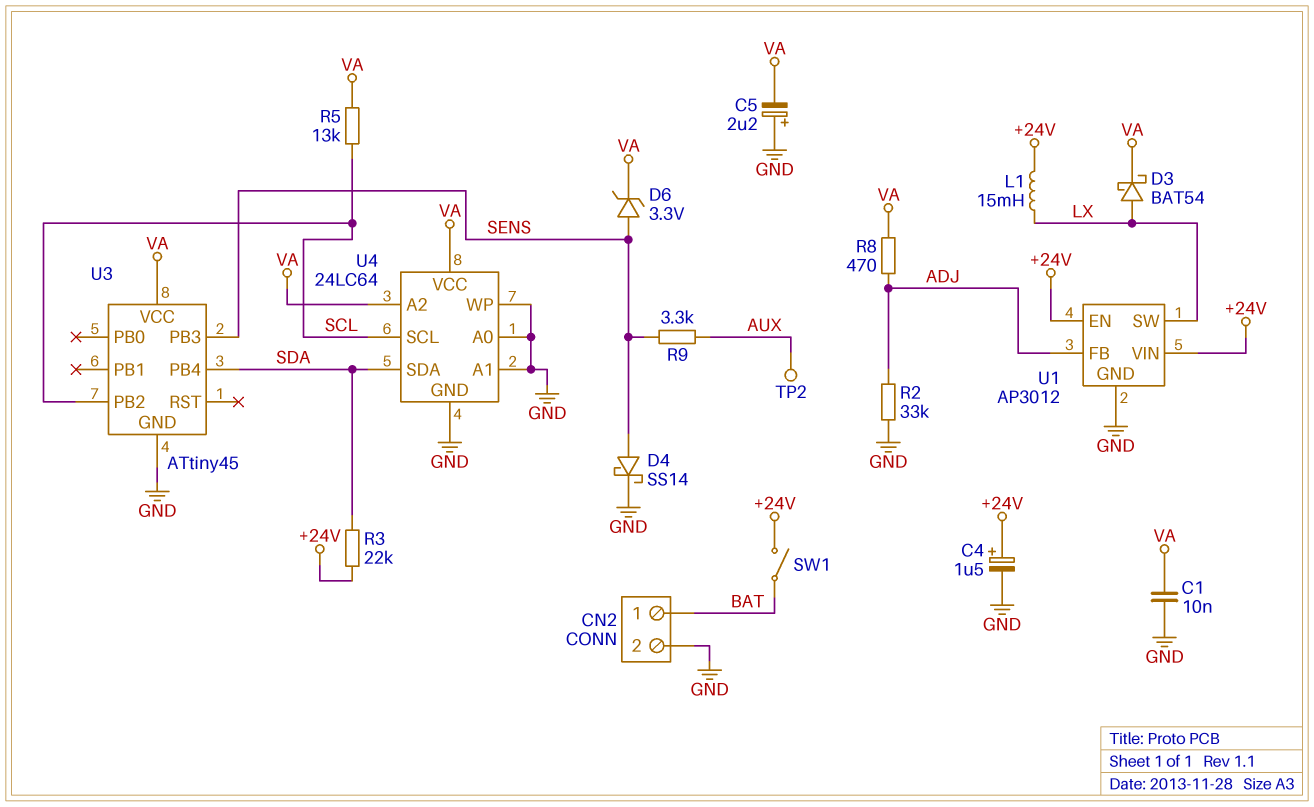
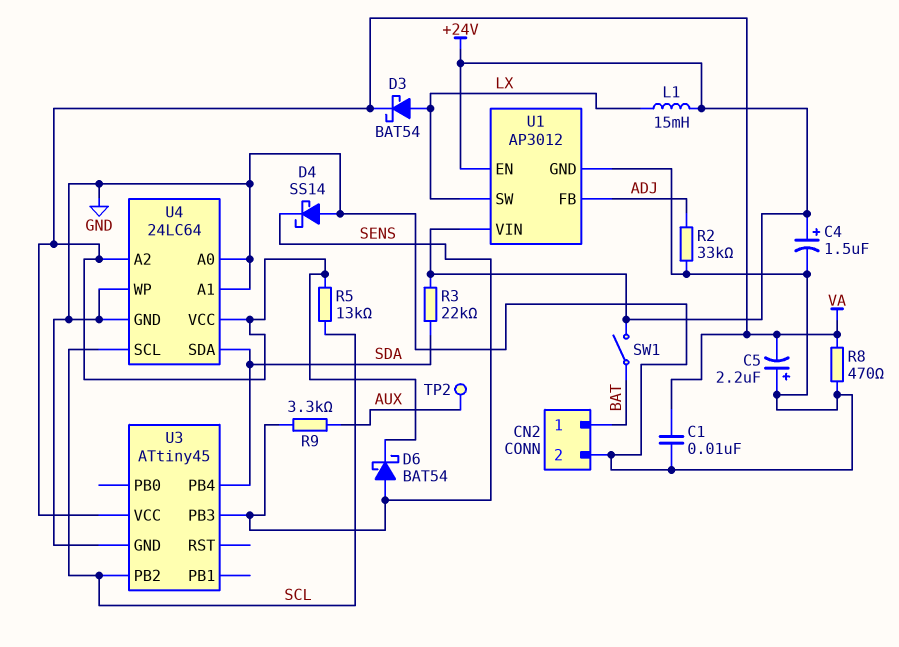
D4: schottky SS14 (A SENS, K GND) -> schottky SS14 (A GND, K SENS)
D6: zener 3.3V (A SENS, K VA) -> schottky BAT54 (A SENS, K VA)
R8: 470 (ADJ, VA) -> 470 (GND, VA)

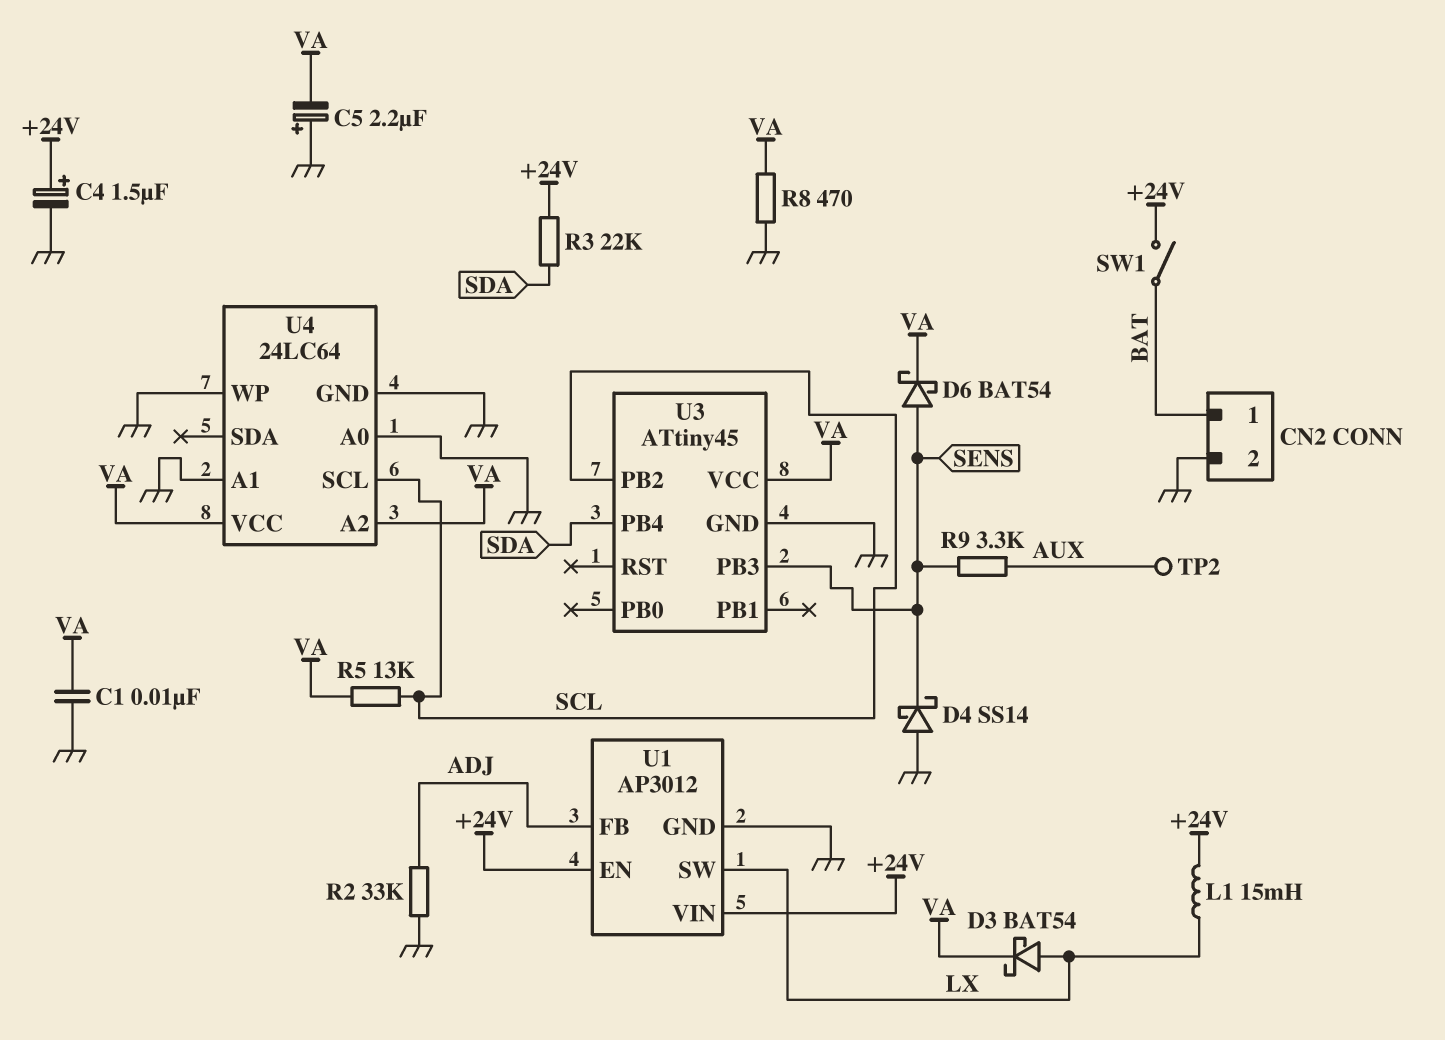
U4 pin SDA: SDA -> none

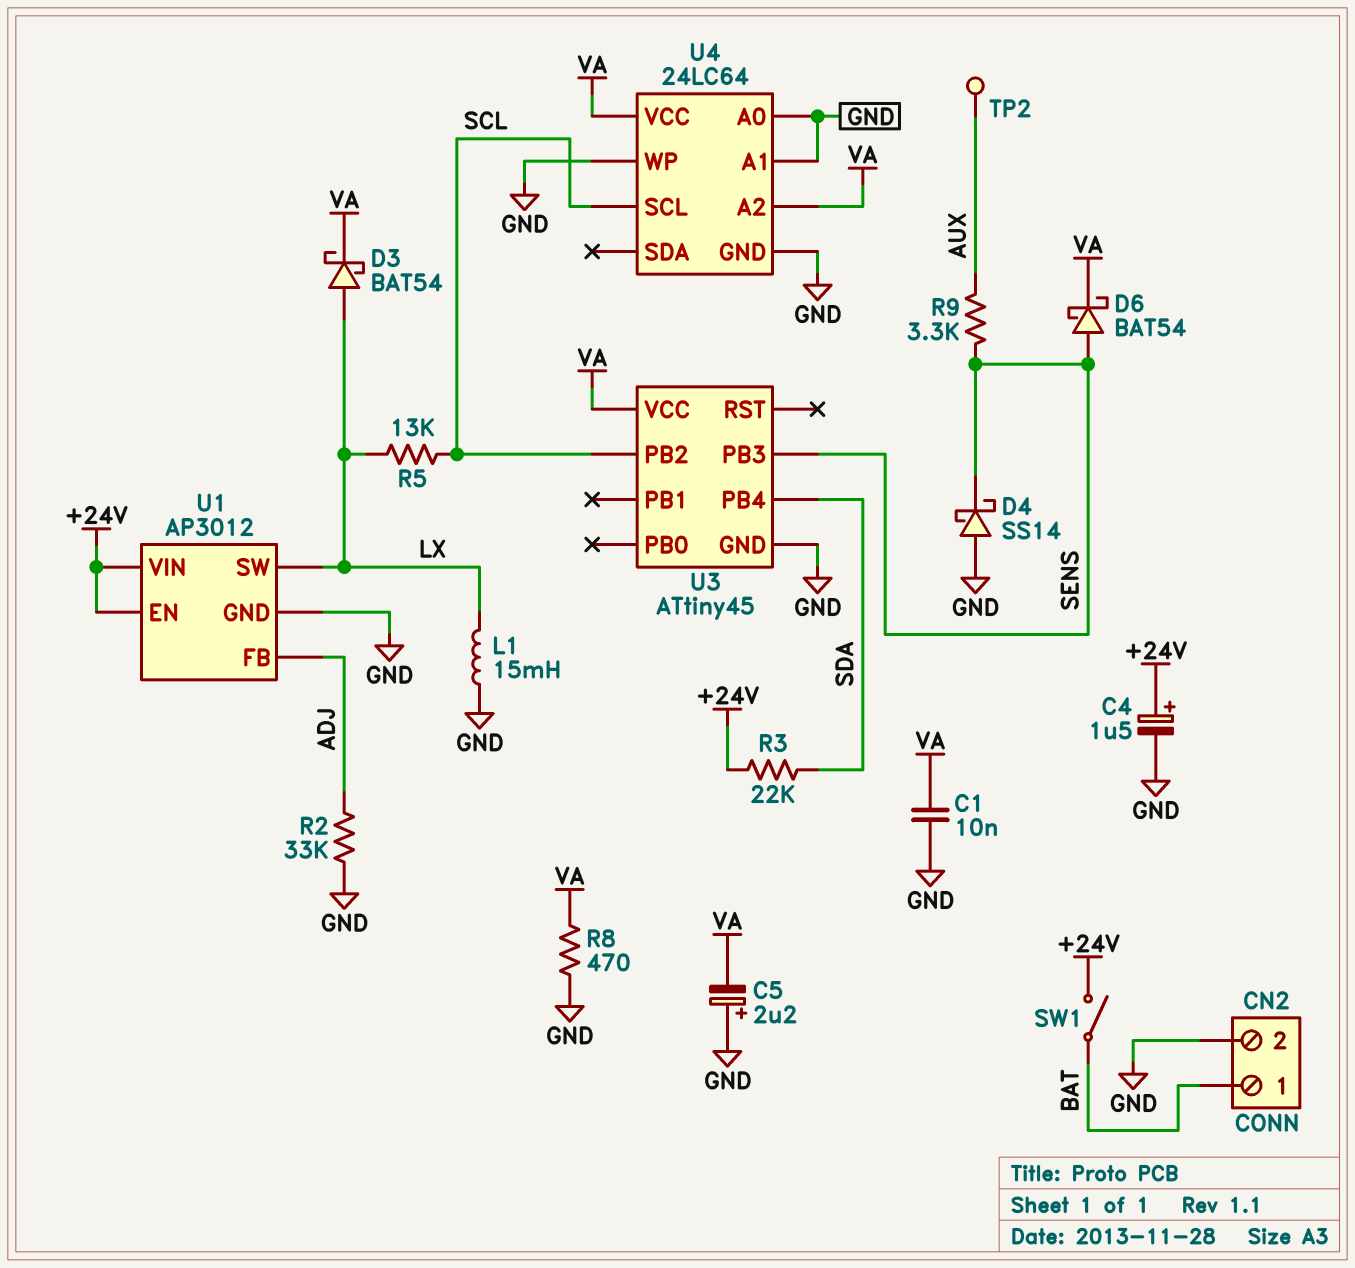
L1: 15mH (+24V, LX) -> 15mH (GND, LX)
R5: 13k (SCL, VA) -> 13k (LX, SCL)

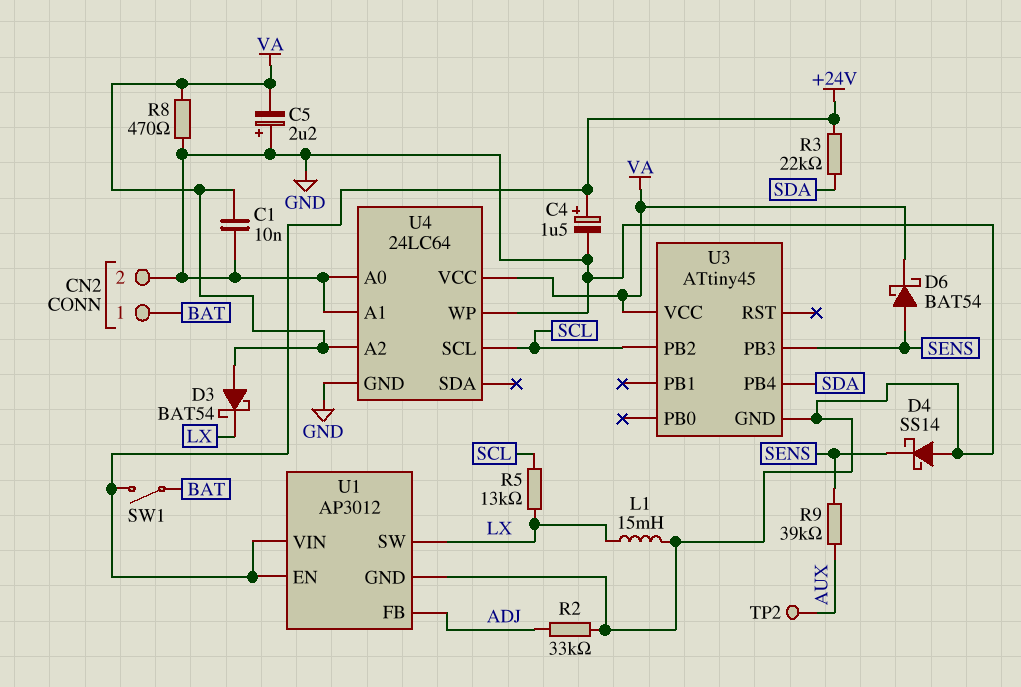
D3: schottky BAT54 (A LX, K VA) -> schottky BAT54 (A VA, K LX)
R9: 3.3k (AUX, SENS) -> 39k (AUX, SENS)

